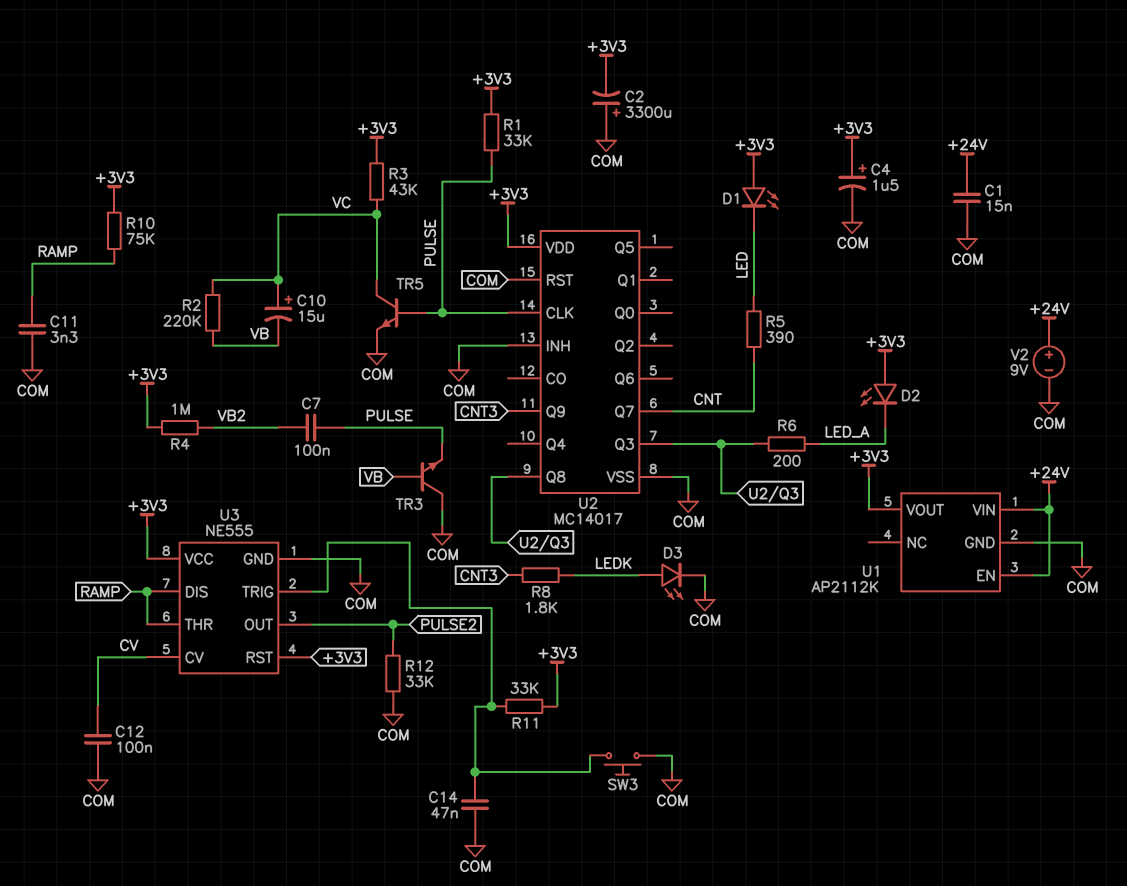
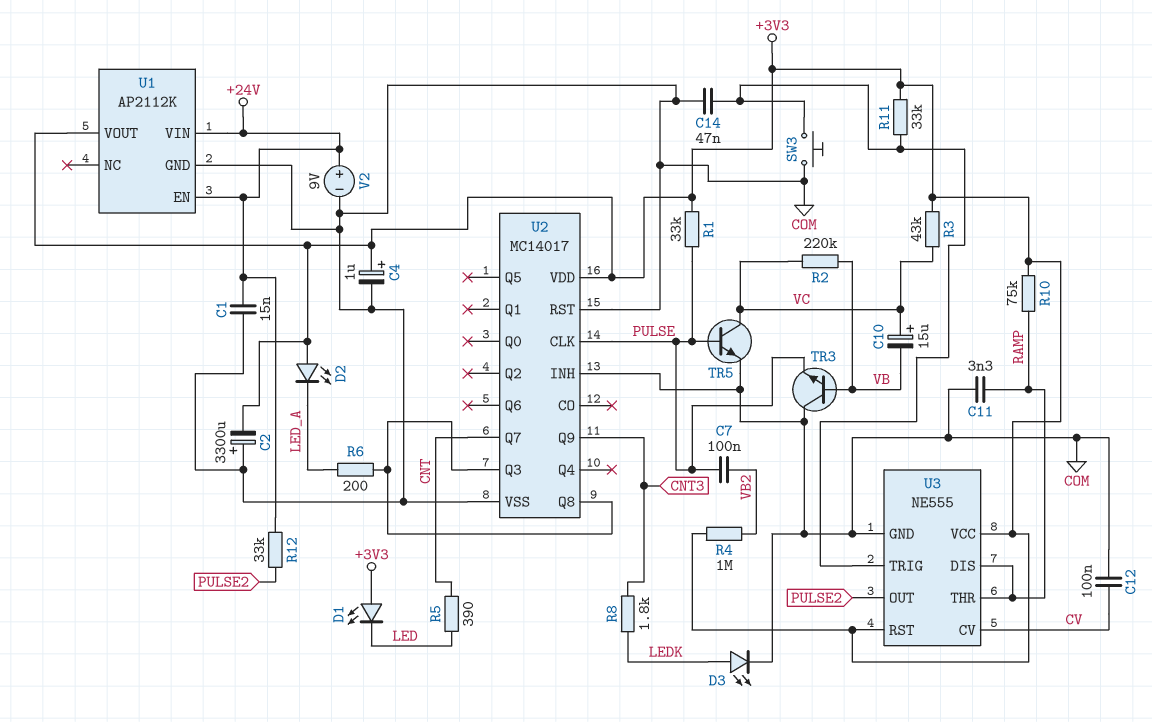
C4: 1.5uF (plus +3V3, minus COM) -> 1uF (plus +3V3, minus COM)
R12: 33k (COM, PULSE2) -> 33k (+24V, PULSE2)

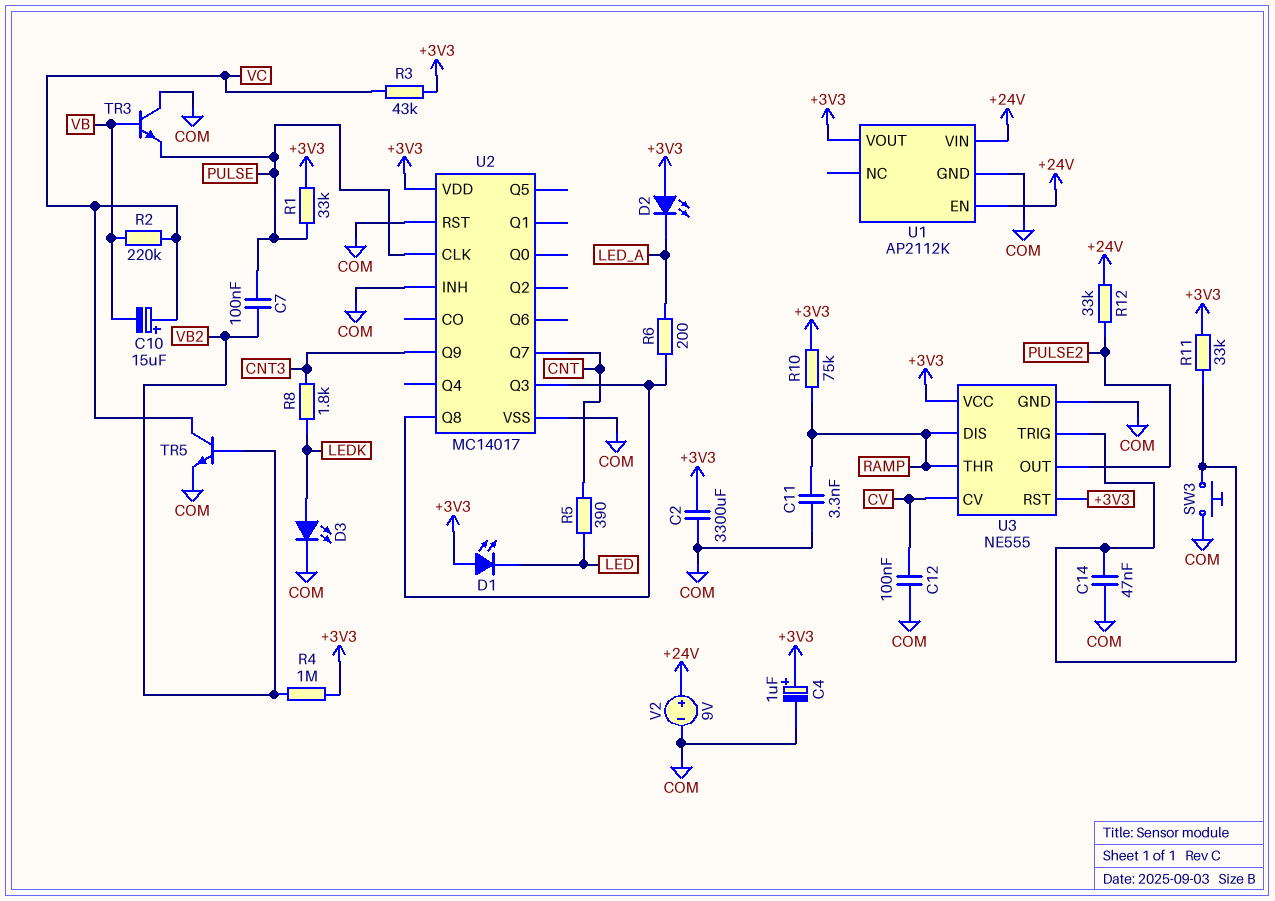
C1: 15nF (+24V, COM) -> none
C2: 3300uF (plus COM, minus +3V3) -> 3300uF (+3V3, COM)
TR5: NPN (B PULSE, C VC, E COM) -> NPN (B VB2, C VC, E COM)

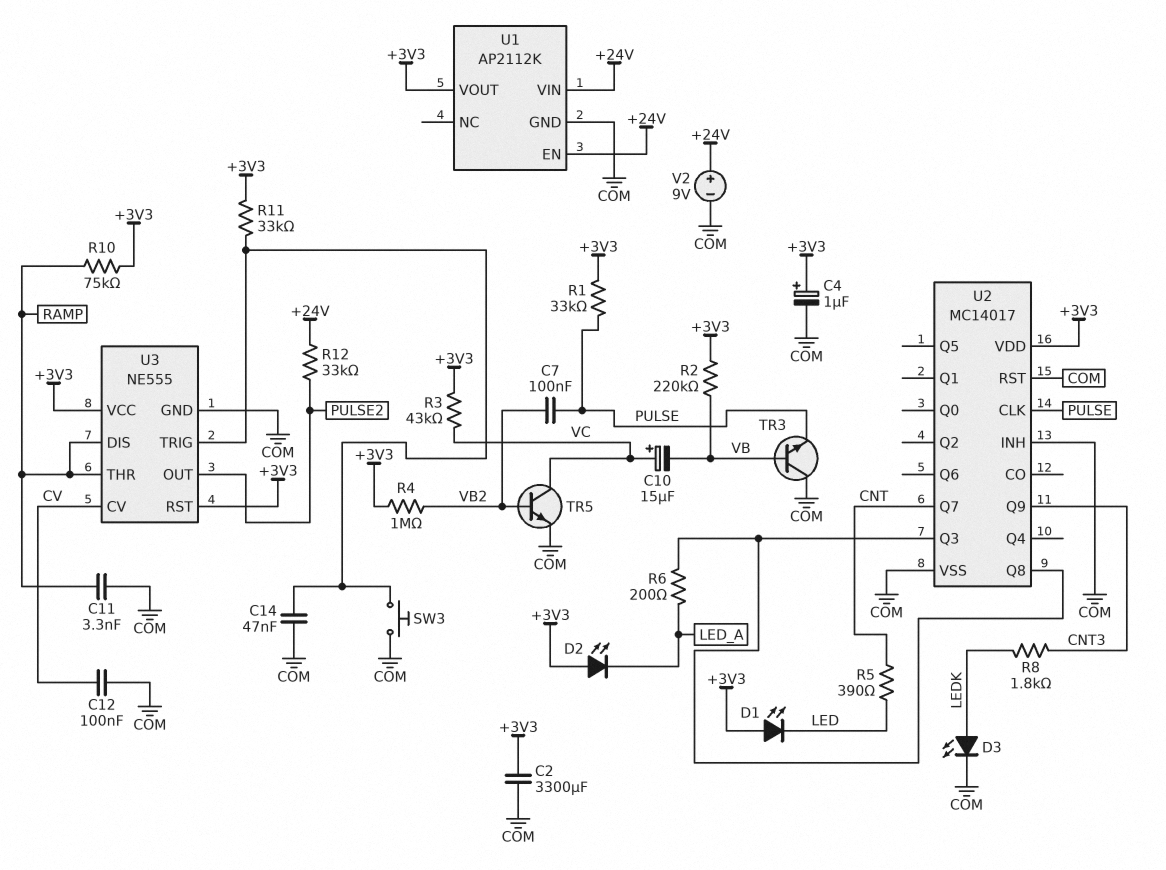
R2: 220k (VB, VC) -> 220k (+3V3, VB)

